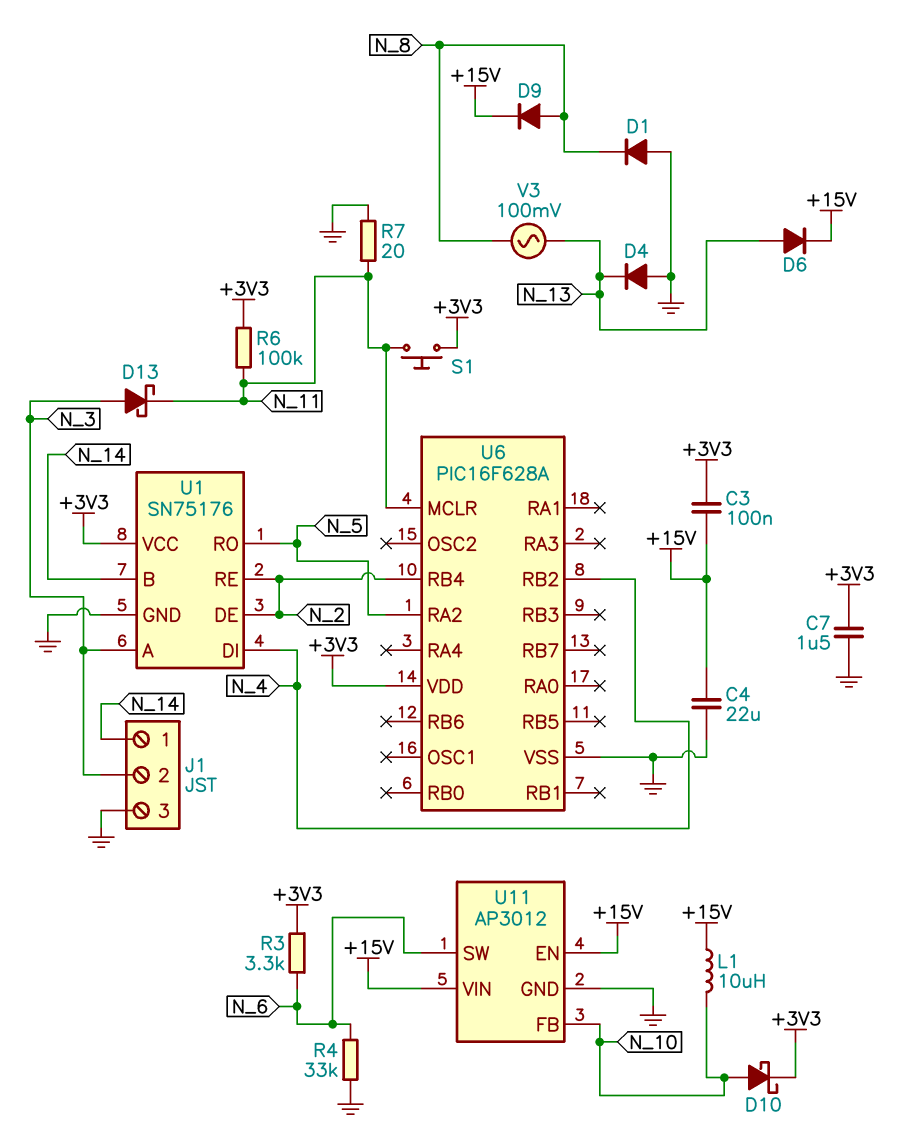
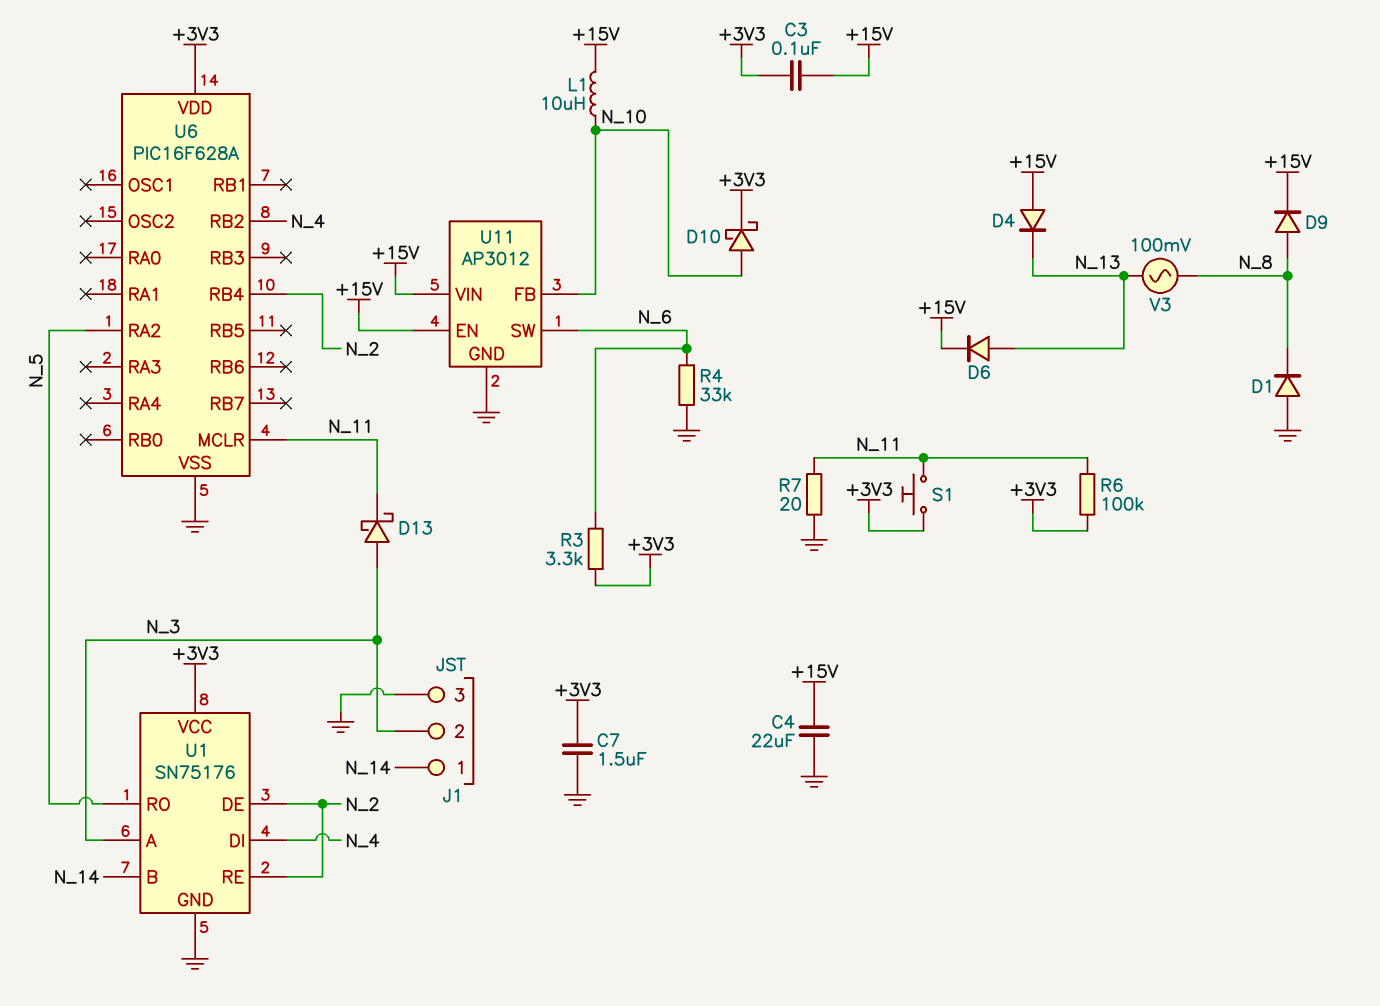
D4: diode (A GND, K N_13) -> diode (A +15V, K N_13)

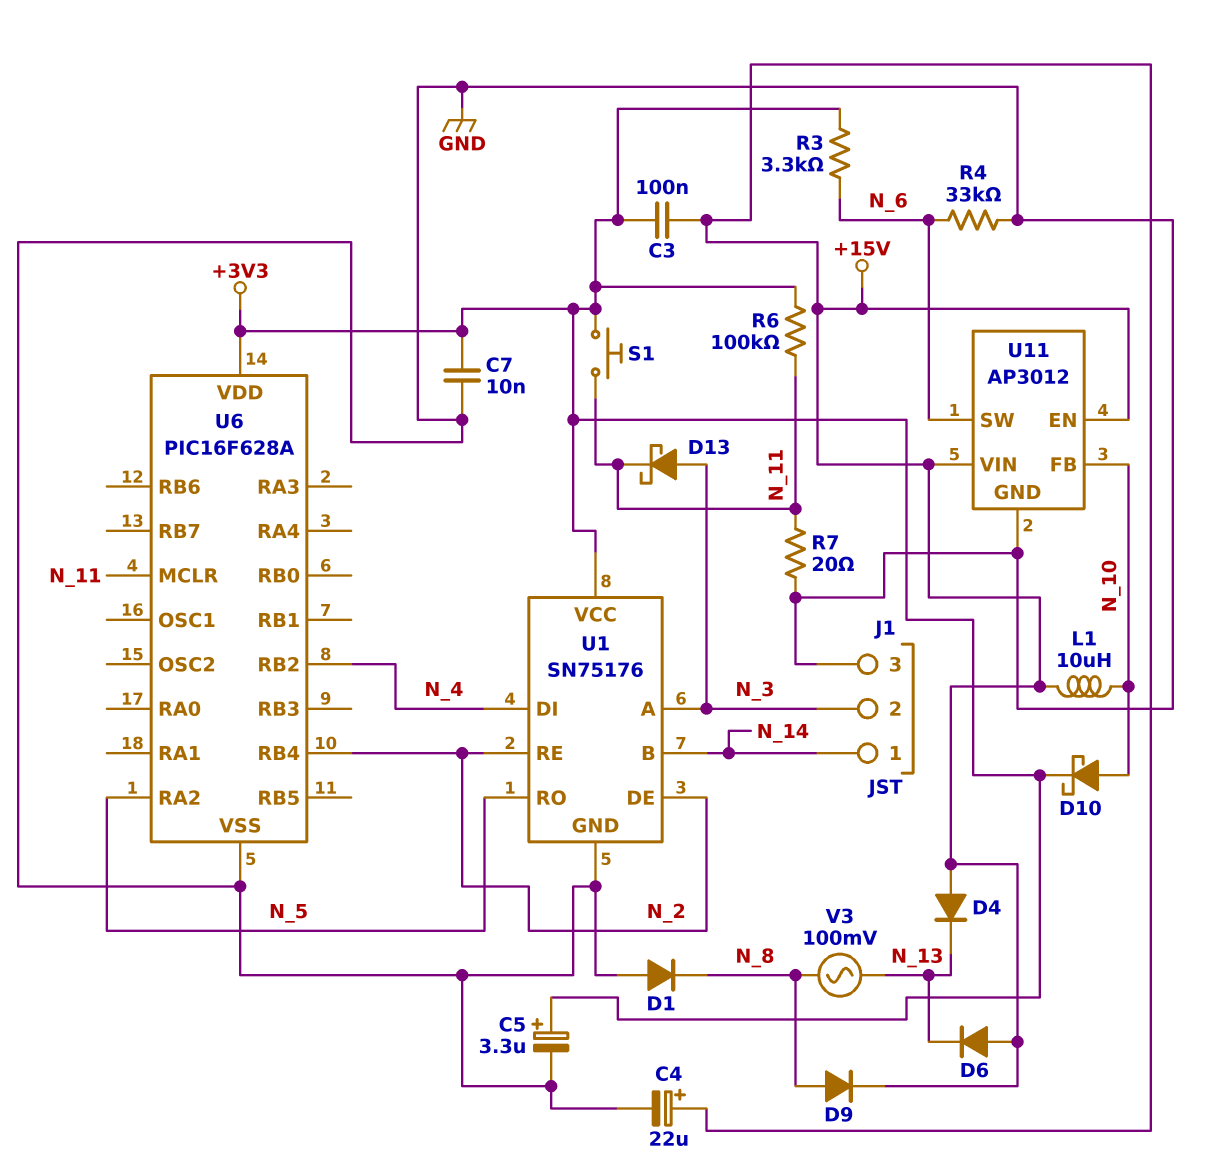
C4: 22uF (+15V, GND) -> 22uF (plus +15V, minus GND)
C5: none -> 3.3uF (plus +3V3, minus GND)
C7: 1.5uF (+3V3, GND) -> 10nF (+3V3, GND)
D6: diode (A N_13, K +15V) -> diode (A +15V, K N_13)

